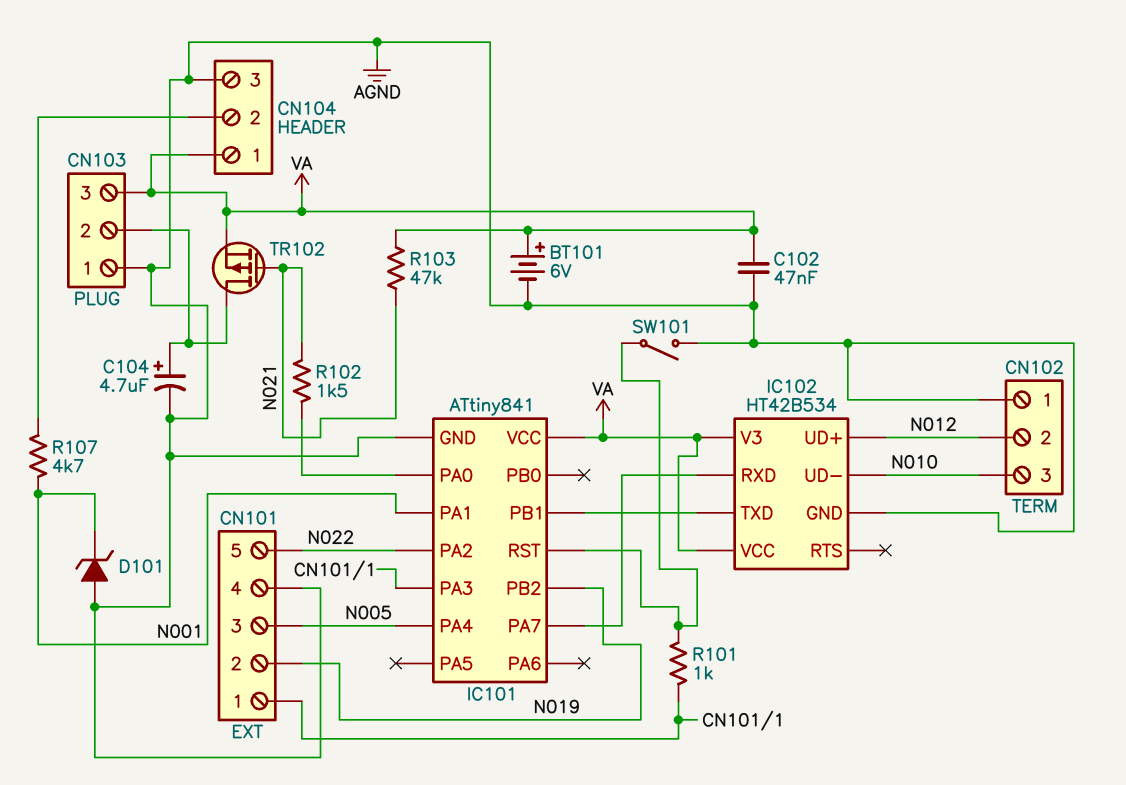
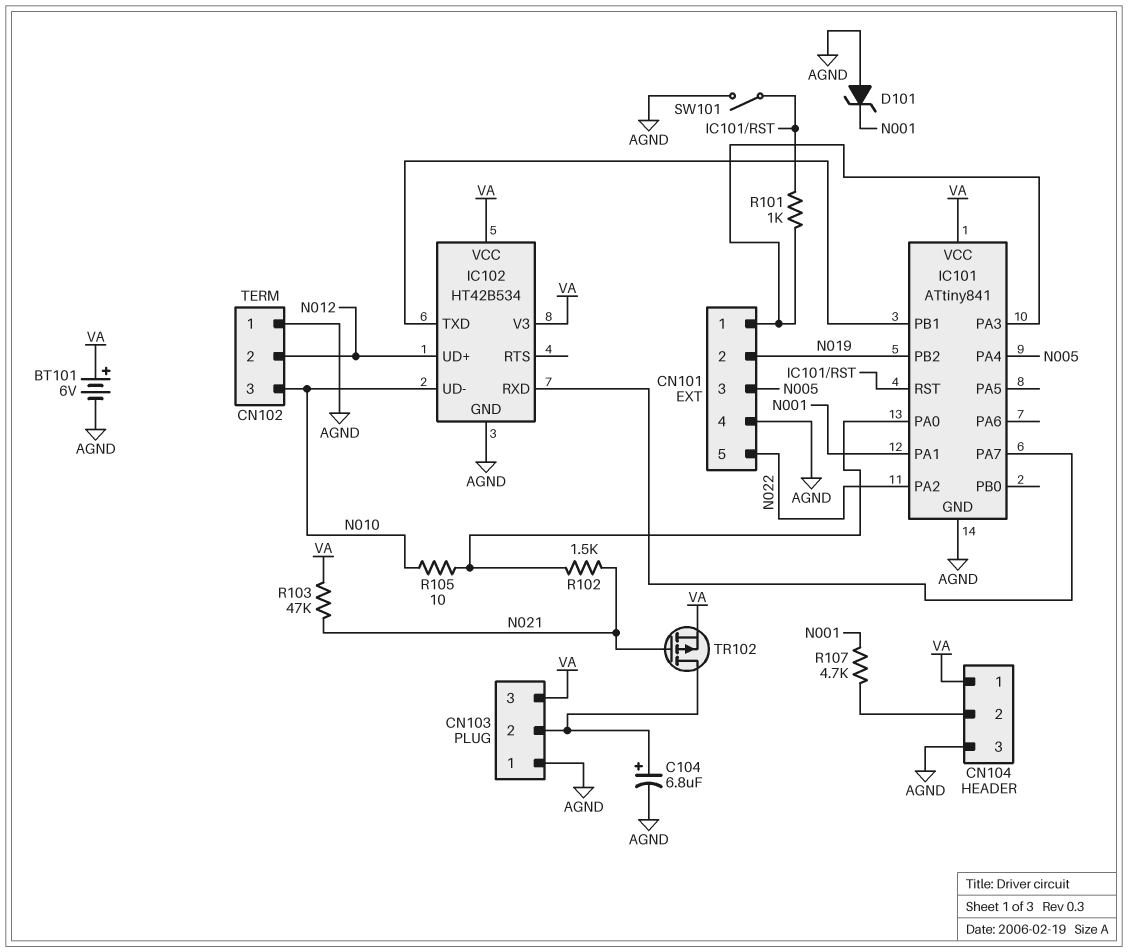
C102: 47nF (AGND, VA) -> none
C104: 4.7uF (plus CN103/2, minus AGND) -> 6.8uF (plus CN103/2, minus AGND)
R105: none -> 10 (IC101/PA0, N010)

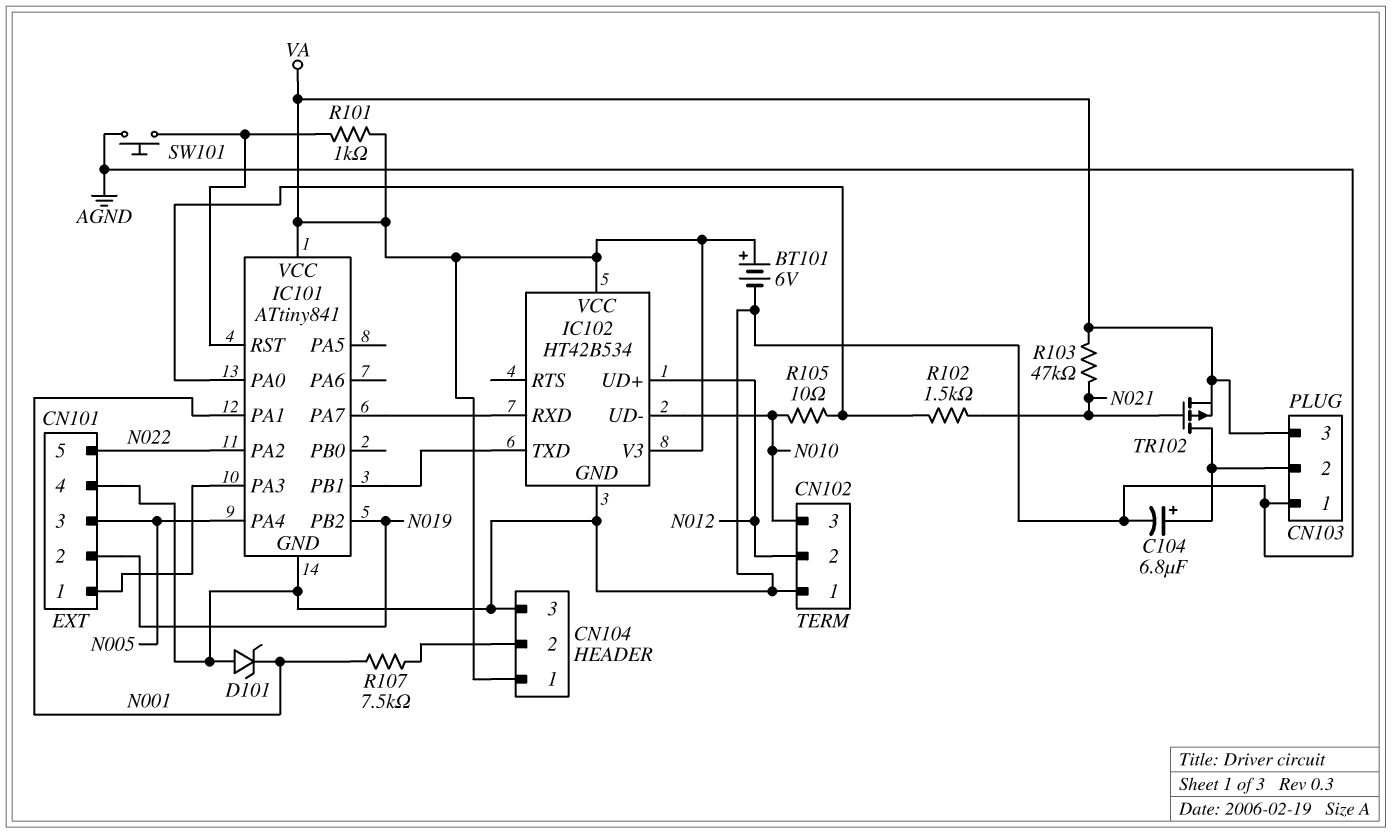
R101: 1k (CN101/1, IC101/RST) -> 1k (IC101/RST, VA)
R107: 4.7k (CN104/2, N001) -> 7.5k (CN104/2, N001)
SW101: switch (AGND, IC101/RST) -> button (AGND, IC101/RST)

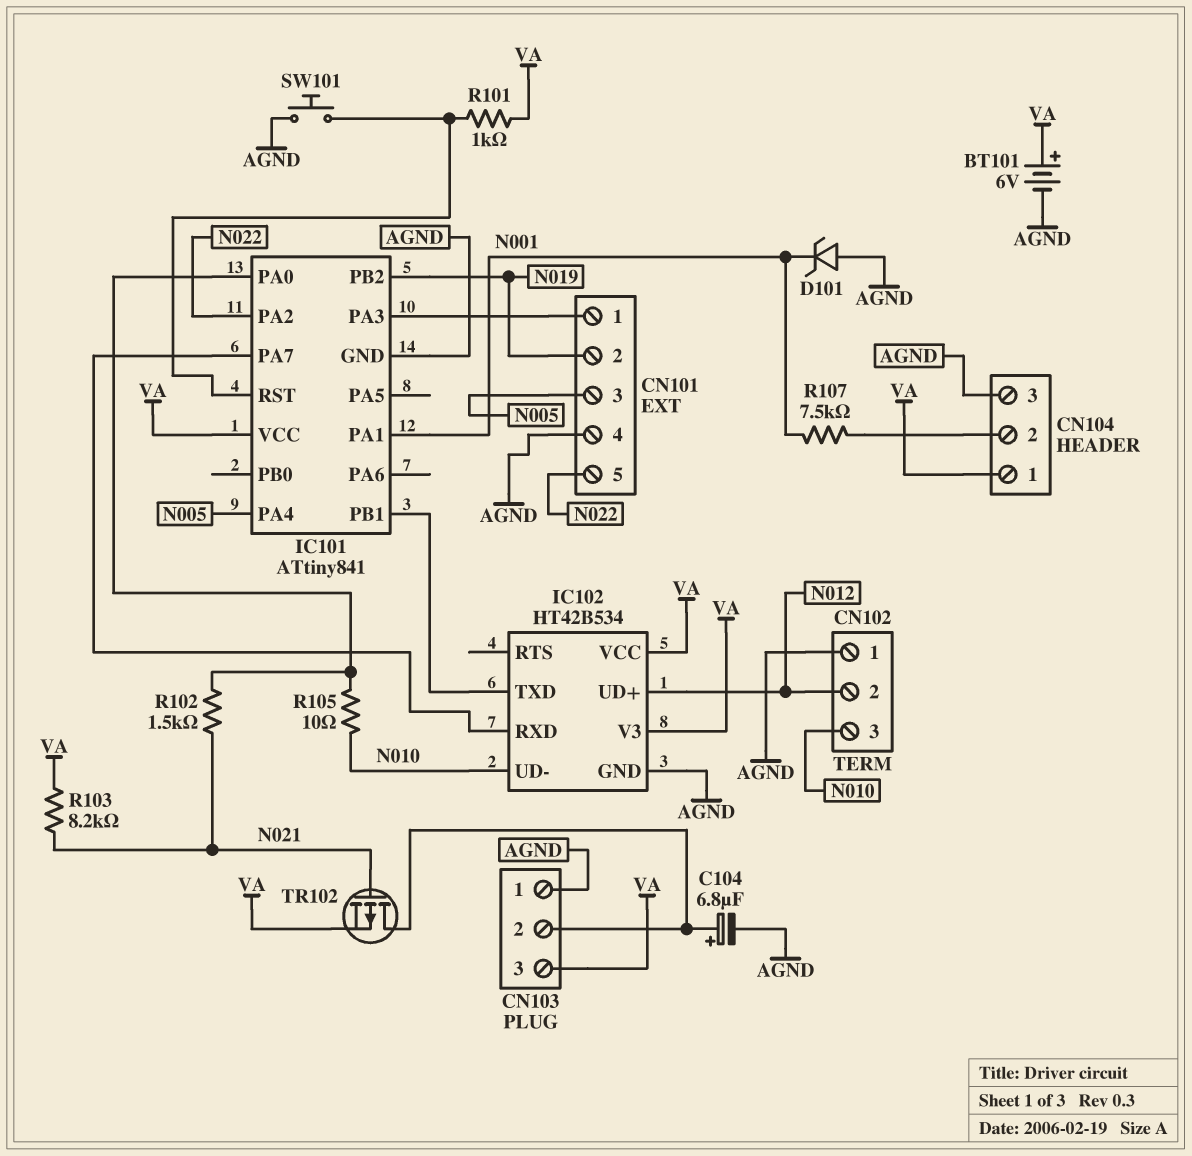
R103: 47k (N021, VA) -> 8.2k (N021, VA)

